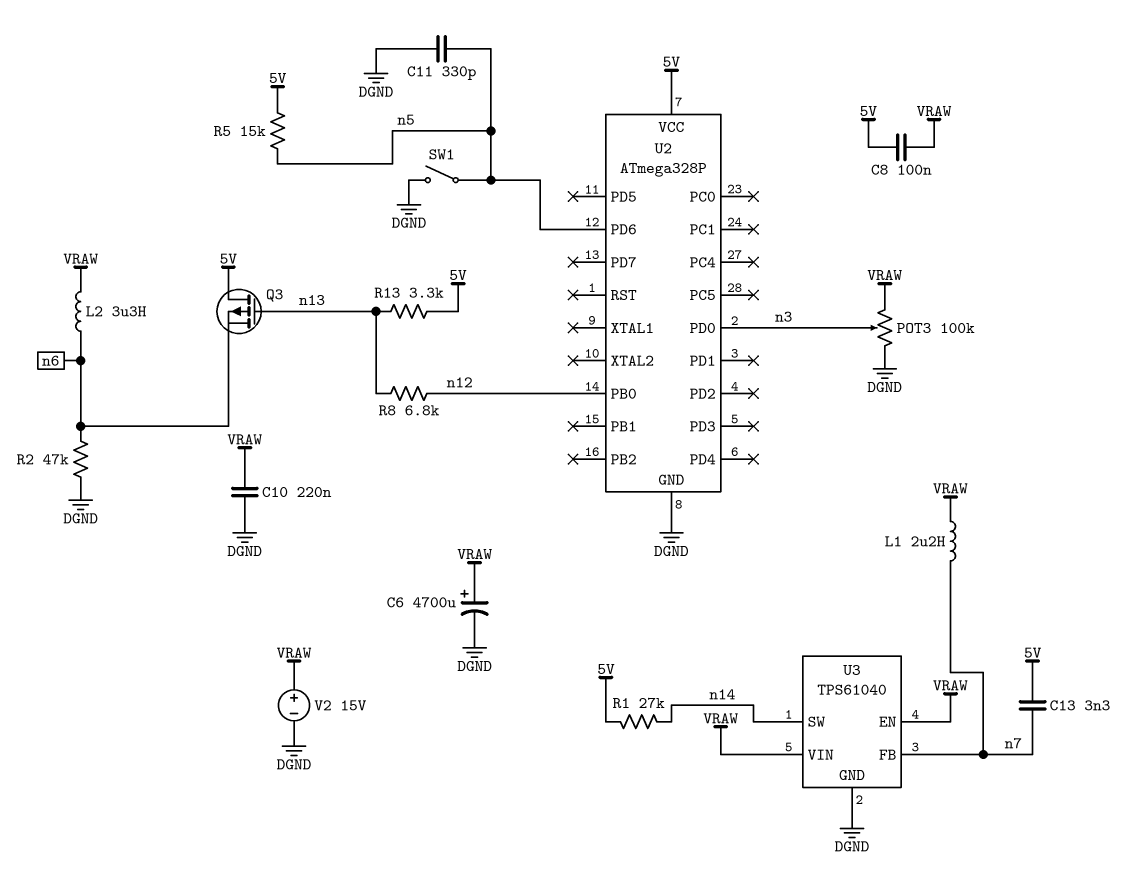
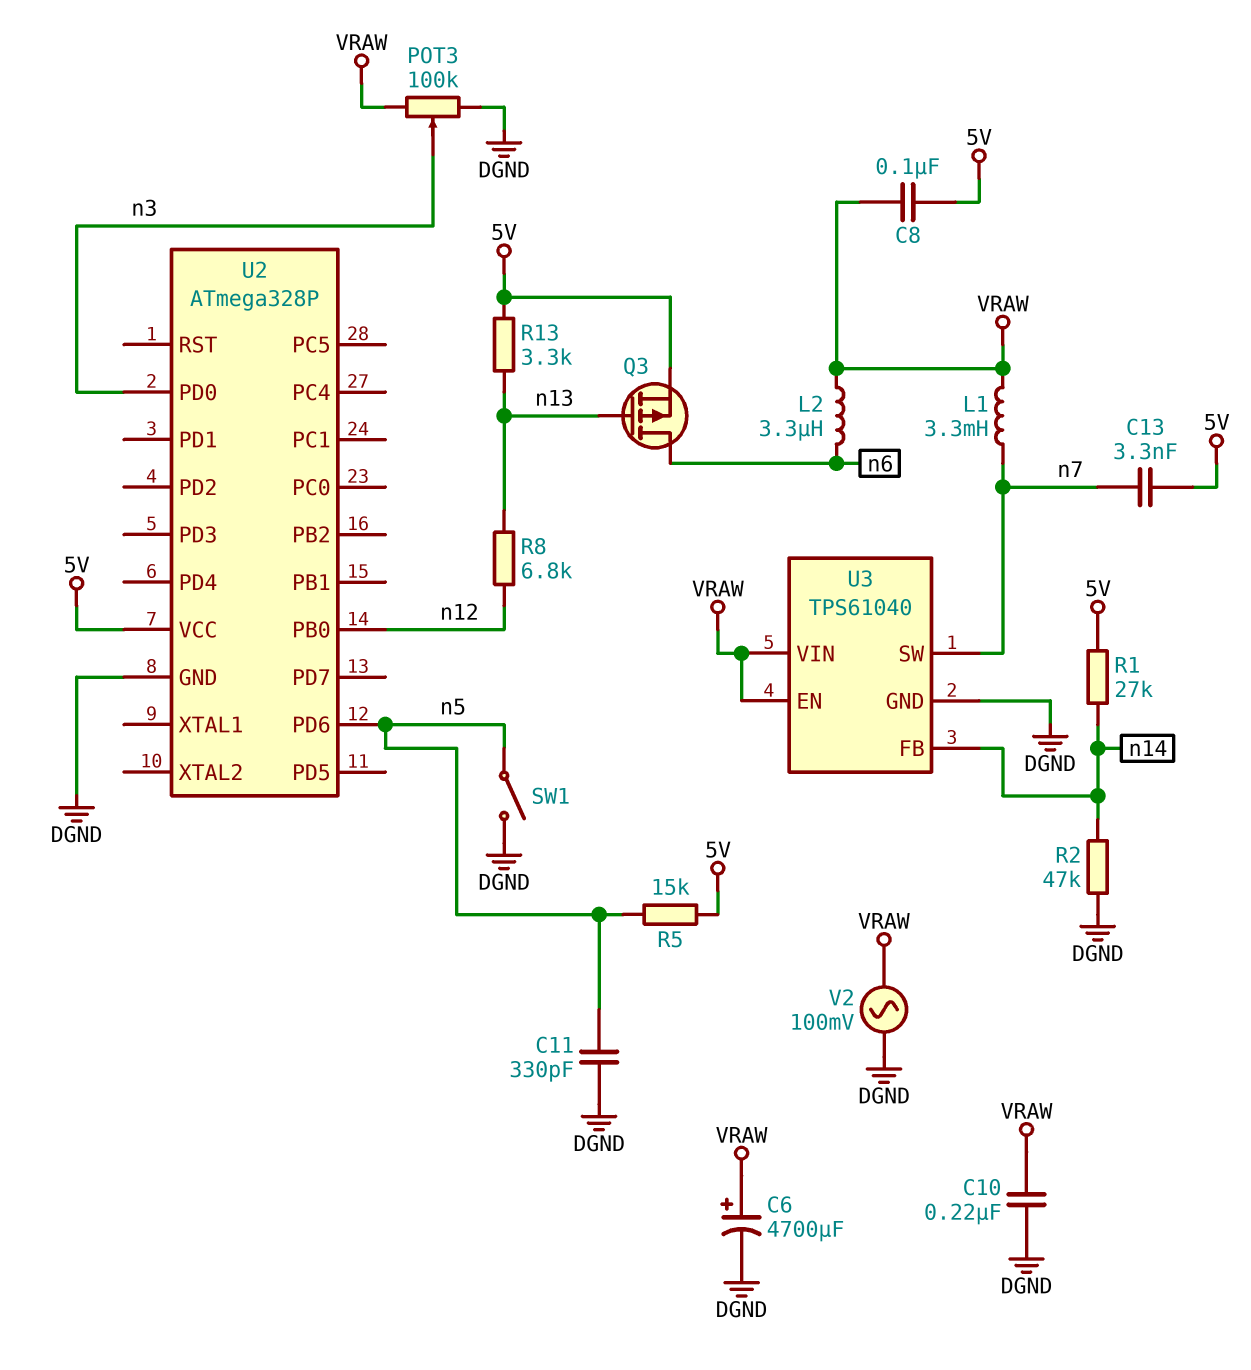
L1: 2.2uH (VRAW, n7) -> 3.3mH (VRAW, n7)
Q3: PMOS (G n13, D 5V, S n6) -> PMOS (G n13, D n6, S 5V)
R2: 47k (DGND, n6) -> 47k (DGND, n14)
U3 pin FB: n7 -> n14
U3 pin SW: n14 -> n7
V2: 15V (plus VRAW, minus DGND) -> AC 100mV (DGND, VRAW)

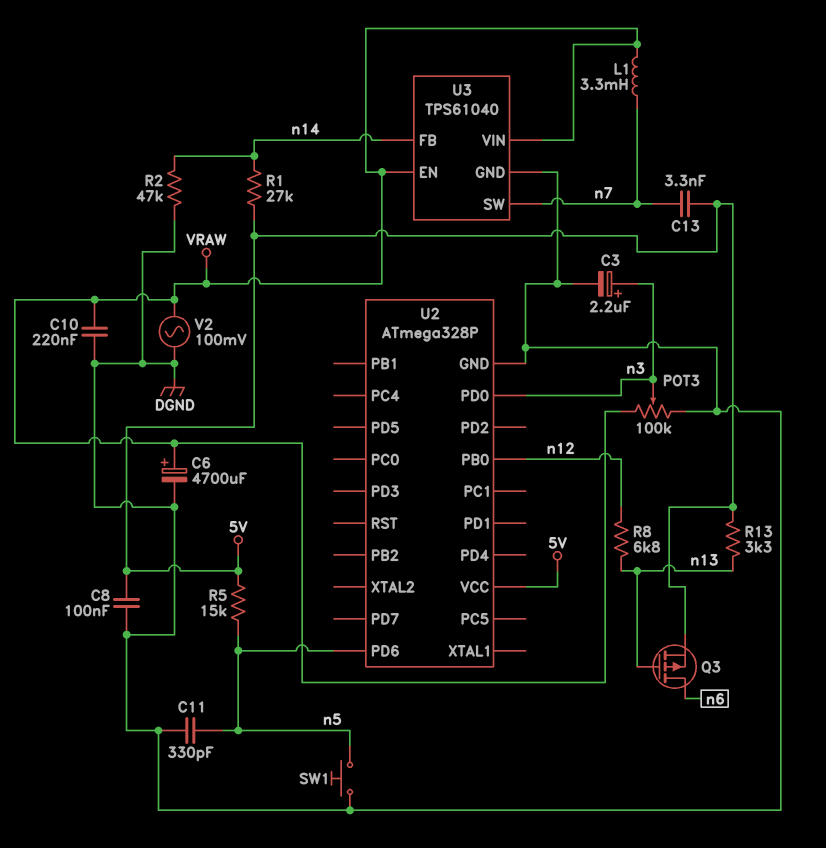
C3: none -> 2.2uF (plus n3, minus DGND)
C8: 100nF (5V, VRAW) -> 100nF (5V, DGND)
L2: 3.3uH (VRAW, n6) -> none
SW1: switch (DGND, n5) -> button (DGND, n5)

